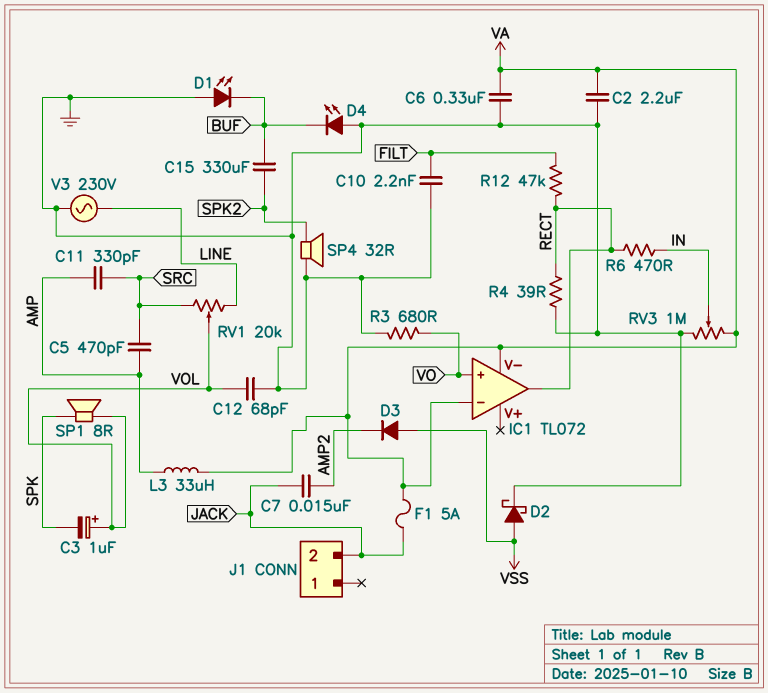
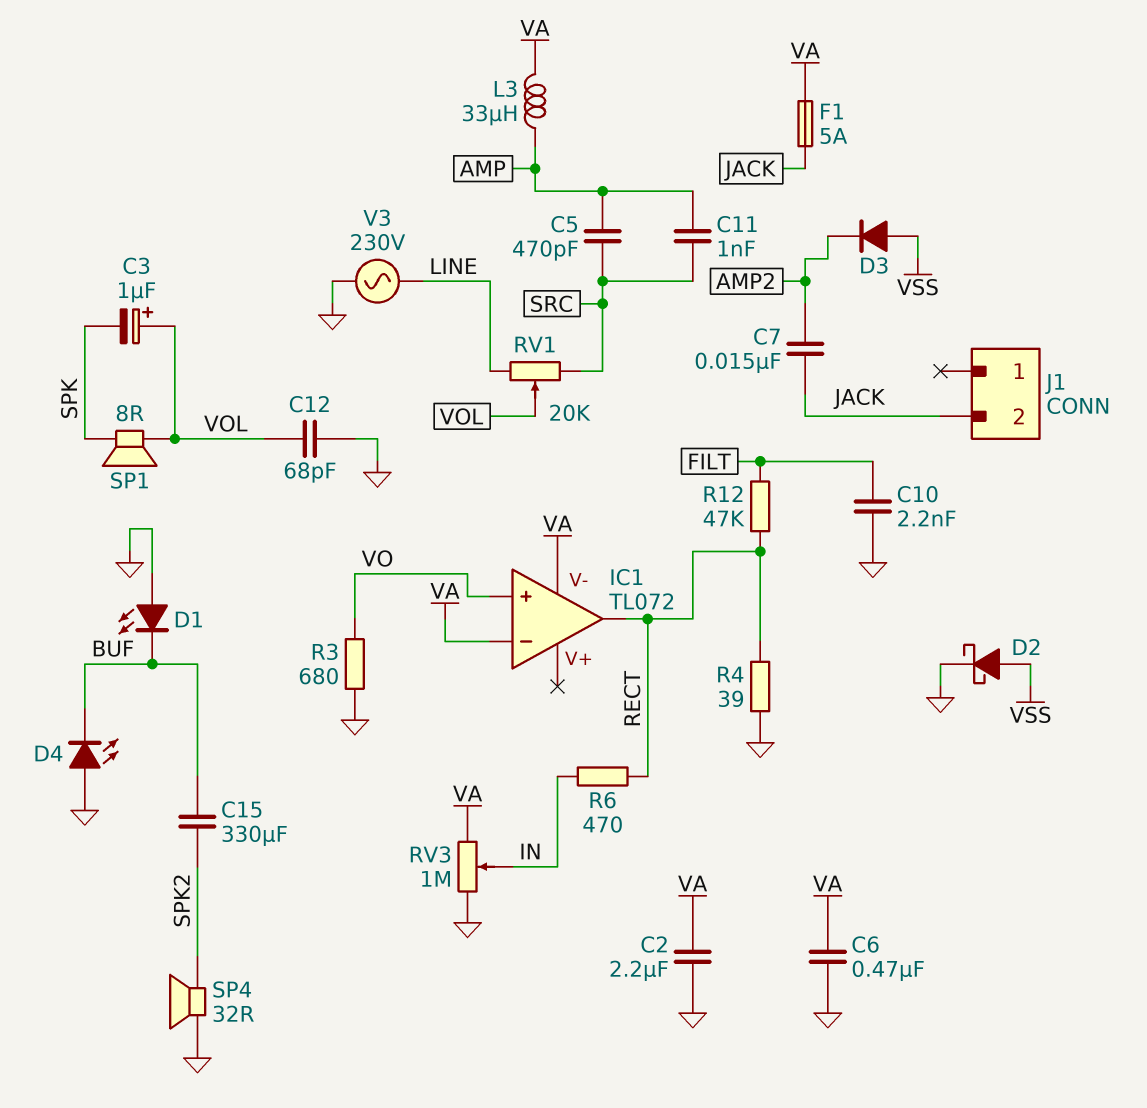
C6: 330nF (GND, VA) -> 470nF (GND, VA)
C11: 330pF (AMP, SRC) -> 1nF (AMP, SRC)

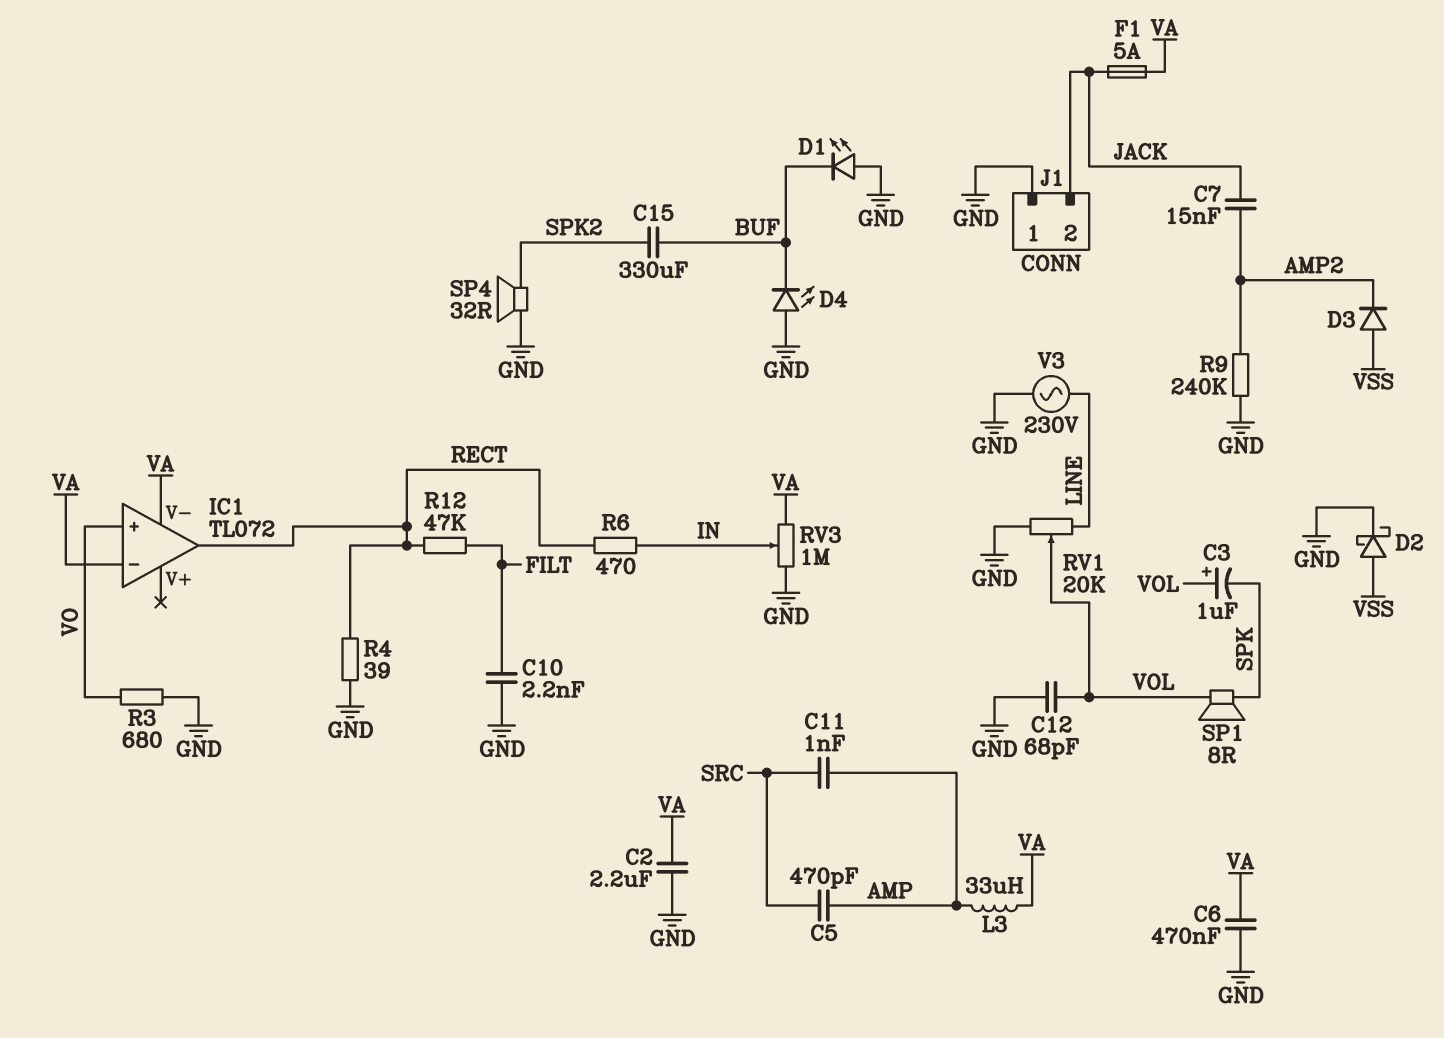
J1 pin 1: none -> GND
R9: none -> 240k (AMP2, GND)
RV1: 20k (LINE, SRC, wiper VOL) -> 20k (GND, LINE, wiper VOL)

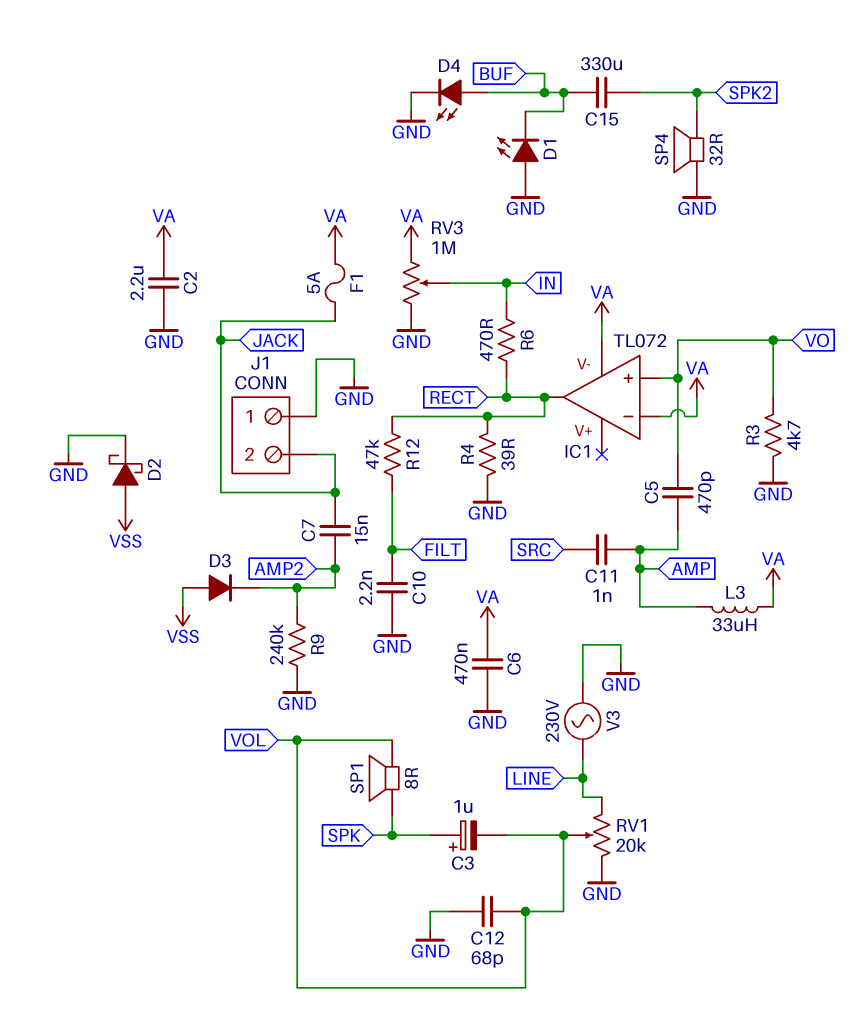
C3: 1uF (plus VOL, minus SPK) -> 1uF (plus SPK, minus VOL)
C5: 470pF (AMP, SRC) -> 470pF (AMP, VO)
D4: LED (A GND, K BUF) -> LED (A BUF, K GND)
R3: 680 (GND, VO) -> 4.7k (GND, VO)

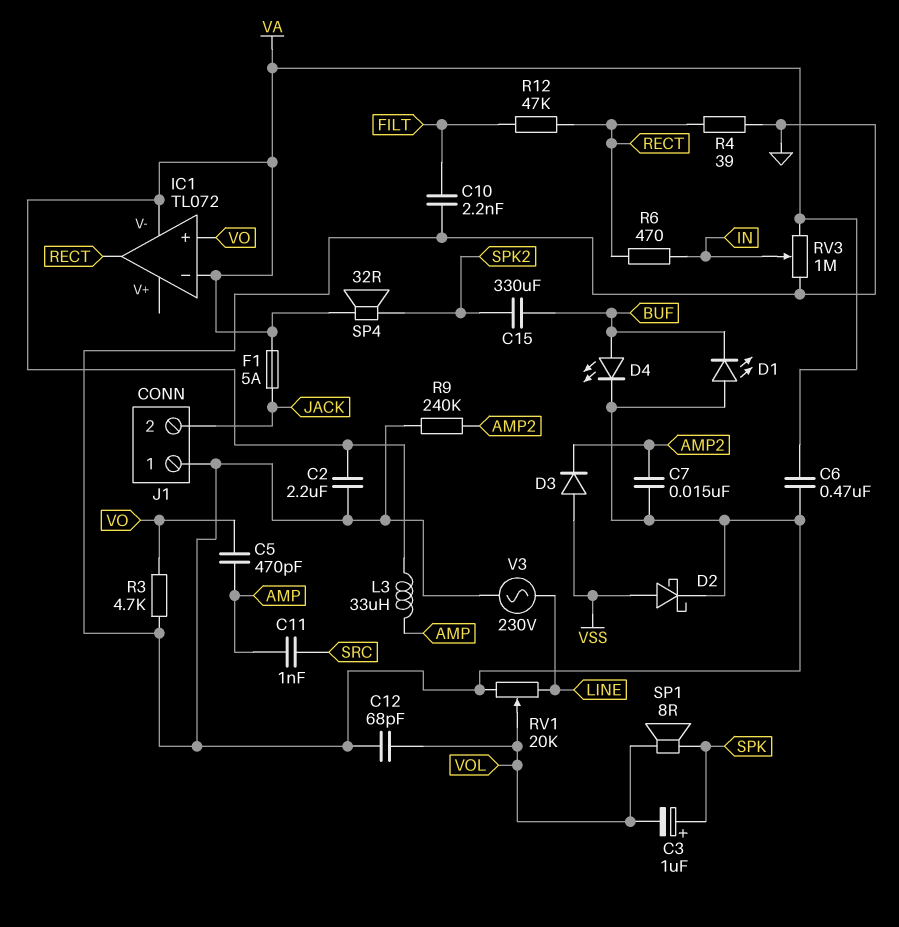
C7: 15nF (AMP2, JACK) -> 15nF (AMP2, GND)
SP4: speaker 32R (GND, SPK2) -> speaker 32R (SPK2, VA)

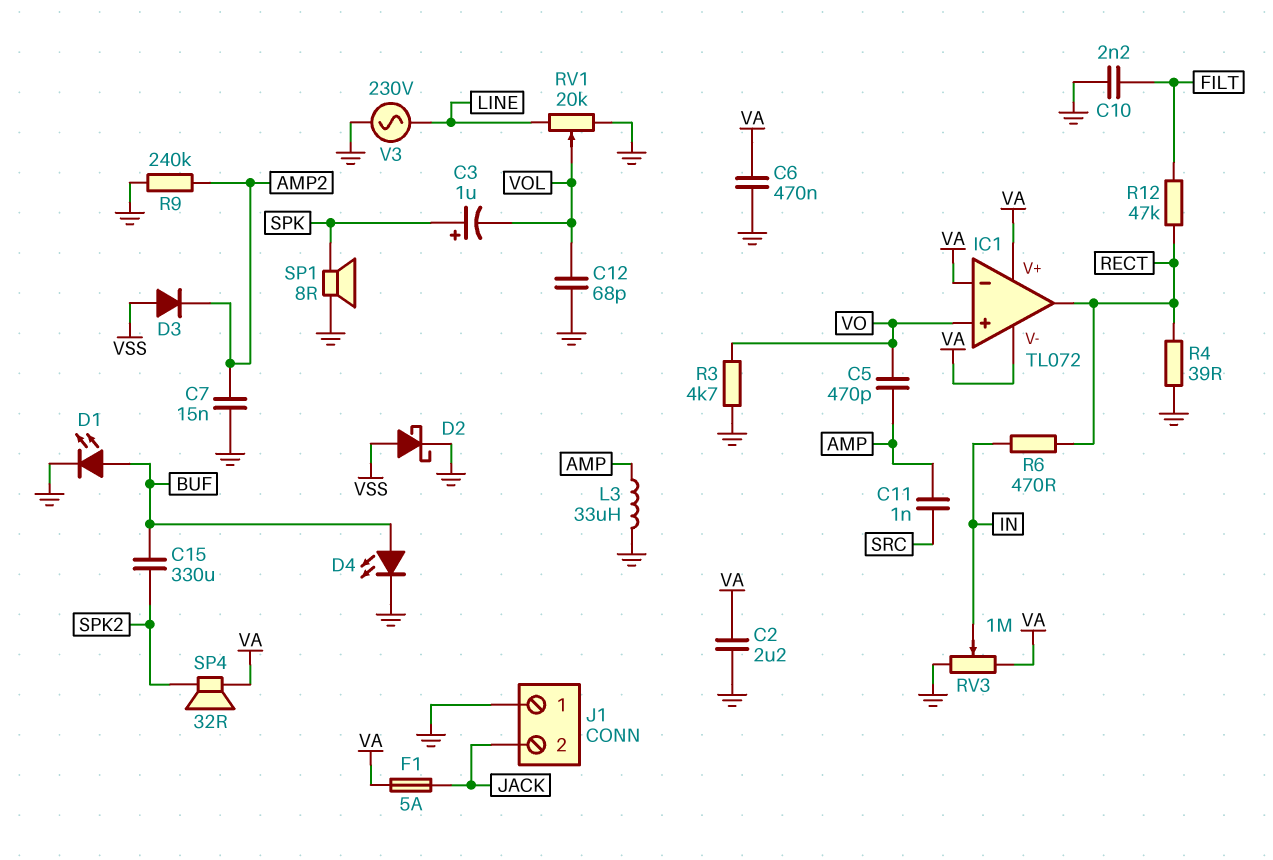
D1: LED (A GND, K BUF) -> LED (A BUF, K GND)
IC1 pin V+: none -> VA
L3: 33uH (AMP, VA) -> 33uH (AMP, GND)
SP1: speaker 8R (SPK, VOL) -> speaker 8R (GND, SPK)

